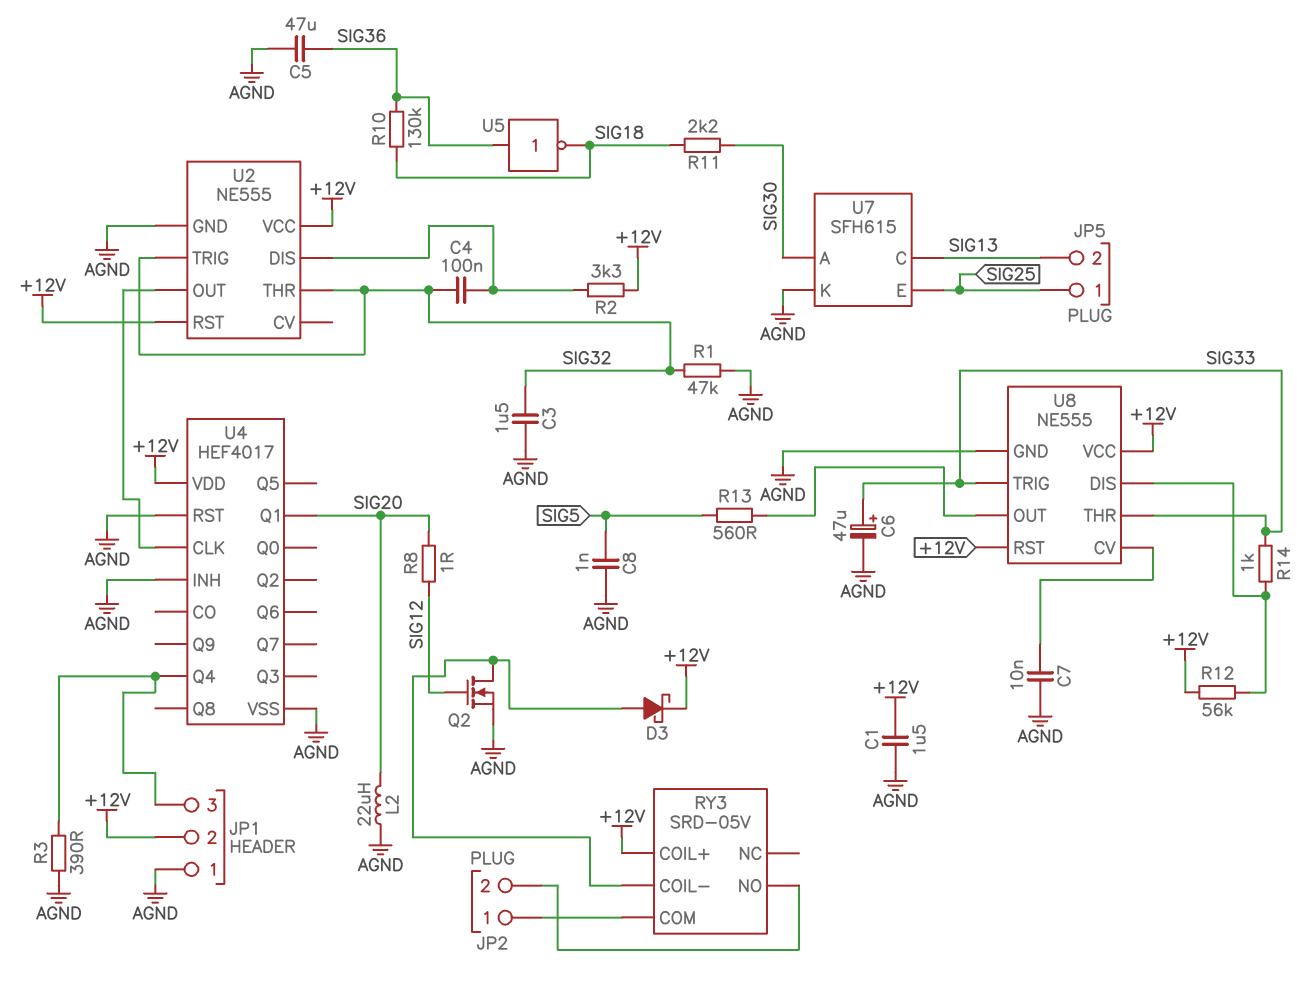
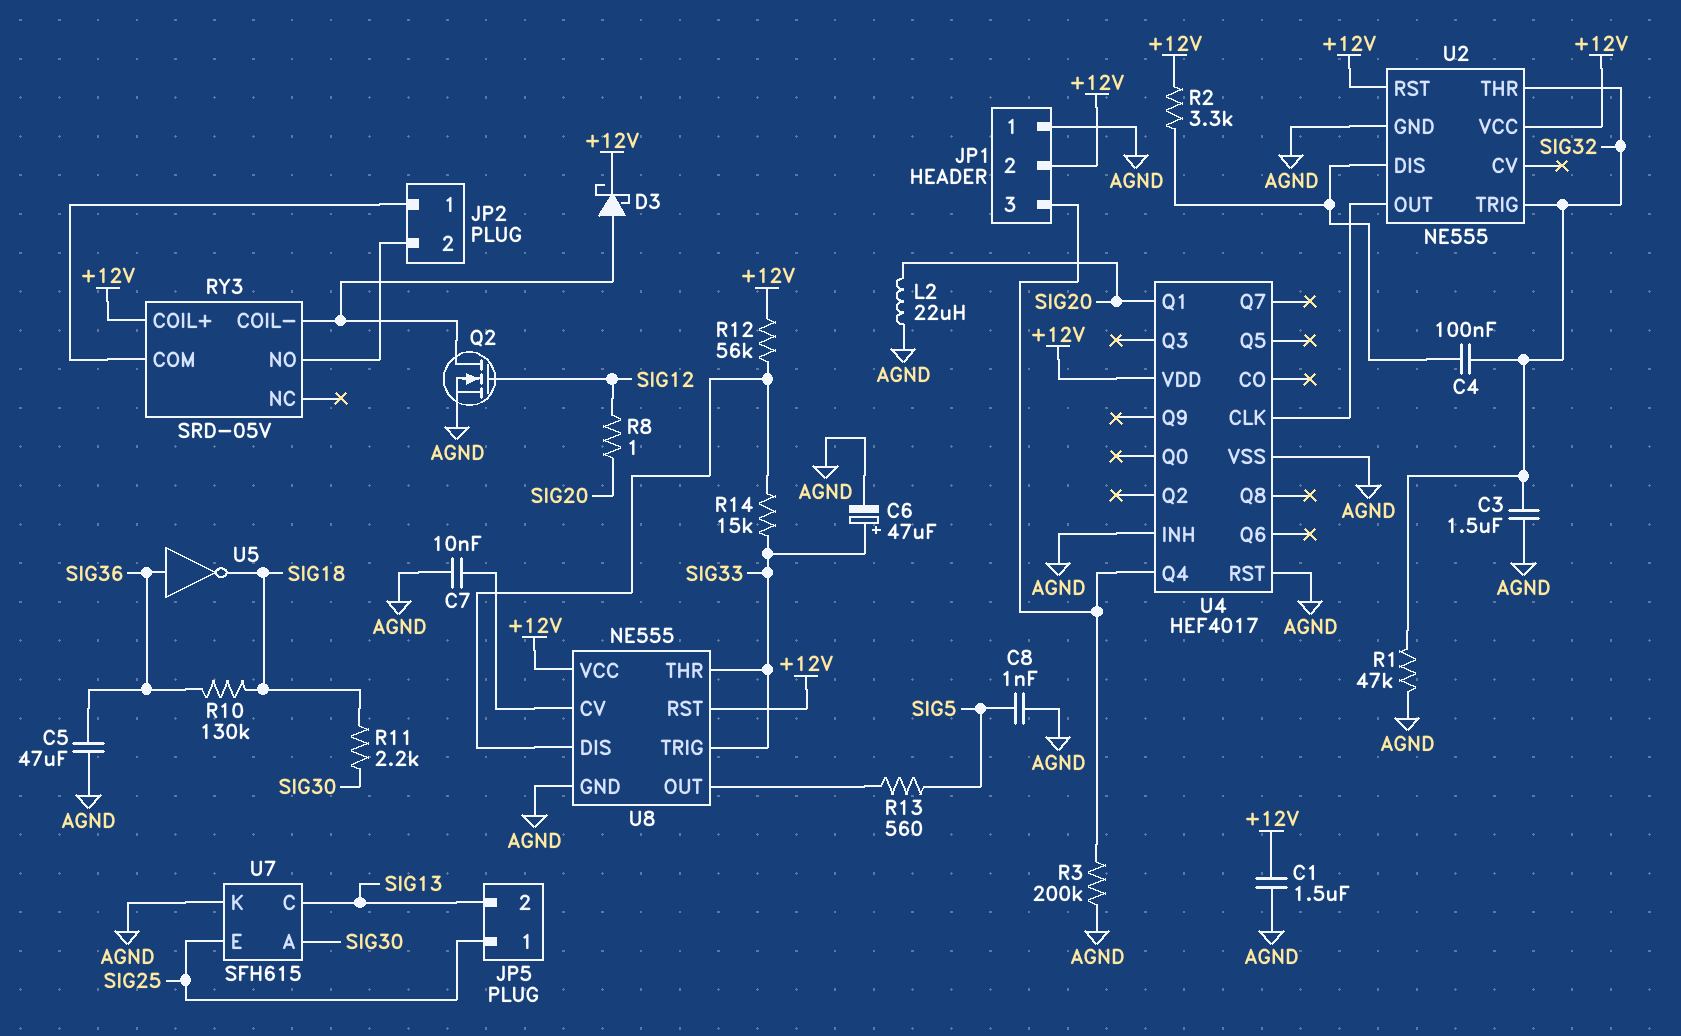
R3: 390 (AGND, JP1/3) -> 200k (AGND, JP1/3)
R14: 1k (SIG33, U8/DIS) -> 15k (SIG33, U8/DIS)

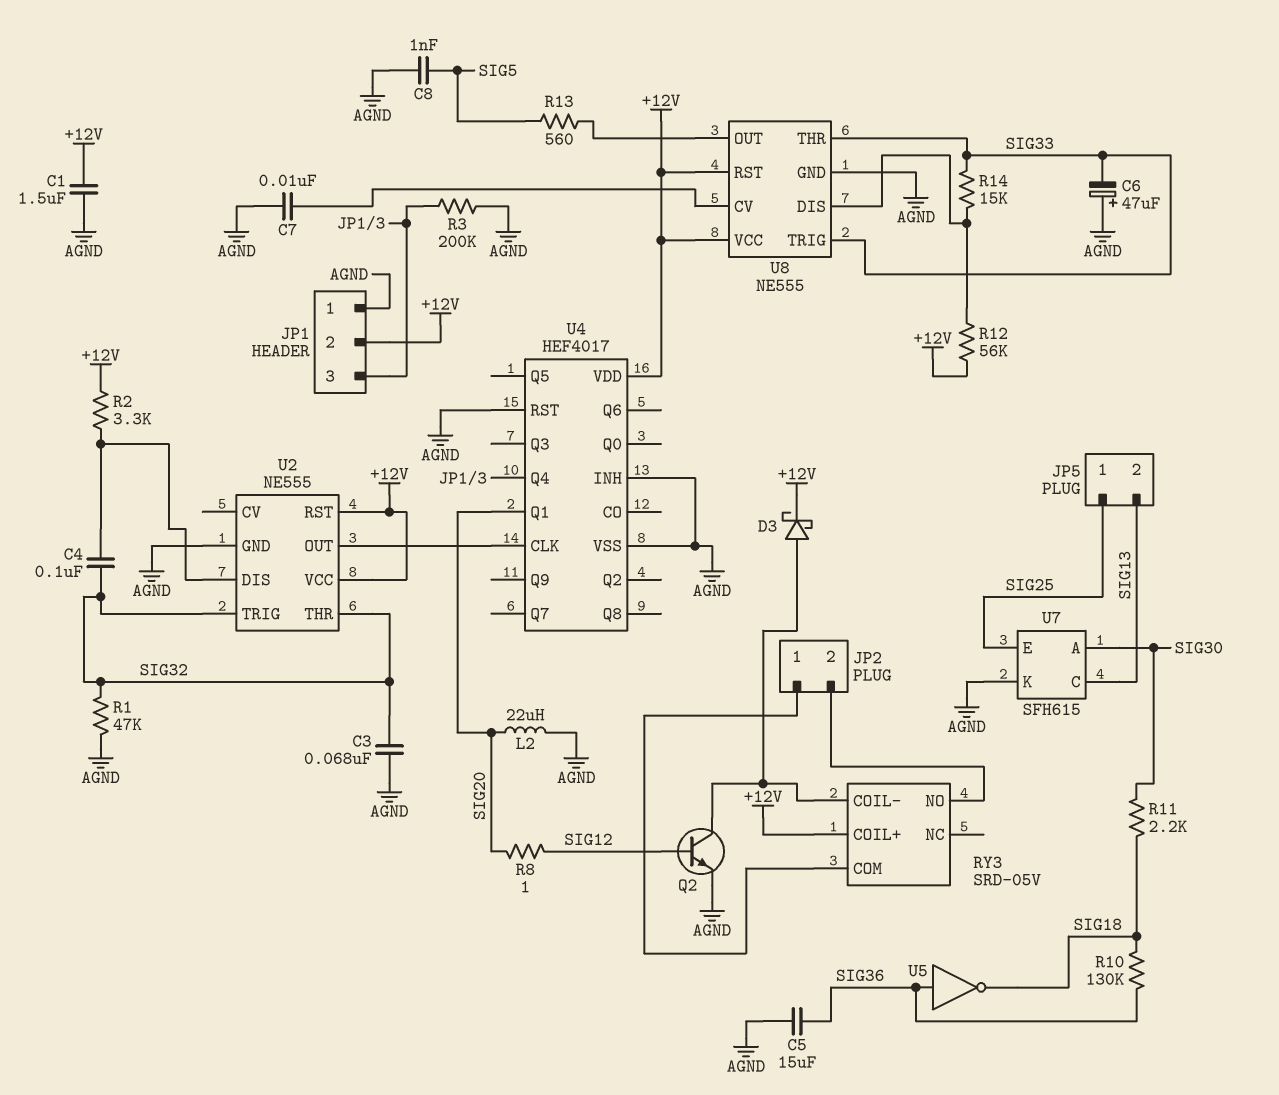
C3: 1.5uF (AGND, SIG32) -> 68nF (AGND, SIG32)
C5: 47uF (AGND, SIG36) -> 15uF (AGND, SIG36)
C6: 47uF (plus SIG33, minus AGND) -> 47uF (plus AGND, minus SIG33)
Q2: NMOS (G SIG12, D RY3/COIL-, S AGND) -> NPN (B SIG12, C RY3/COIL-, E AGND)

